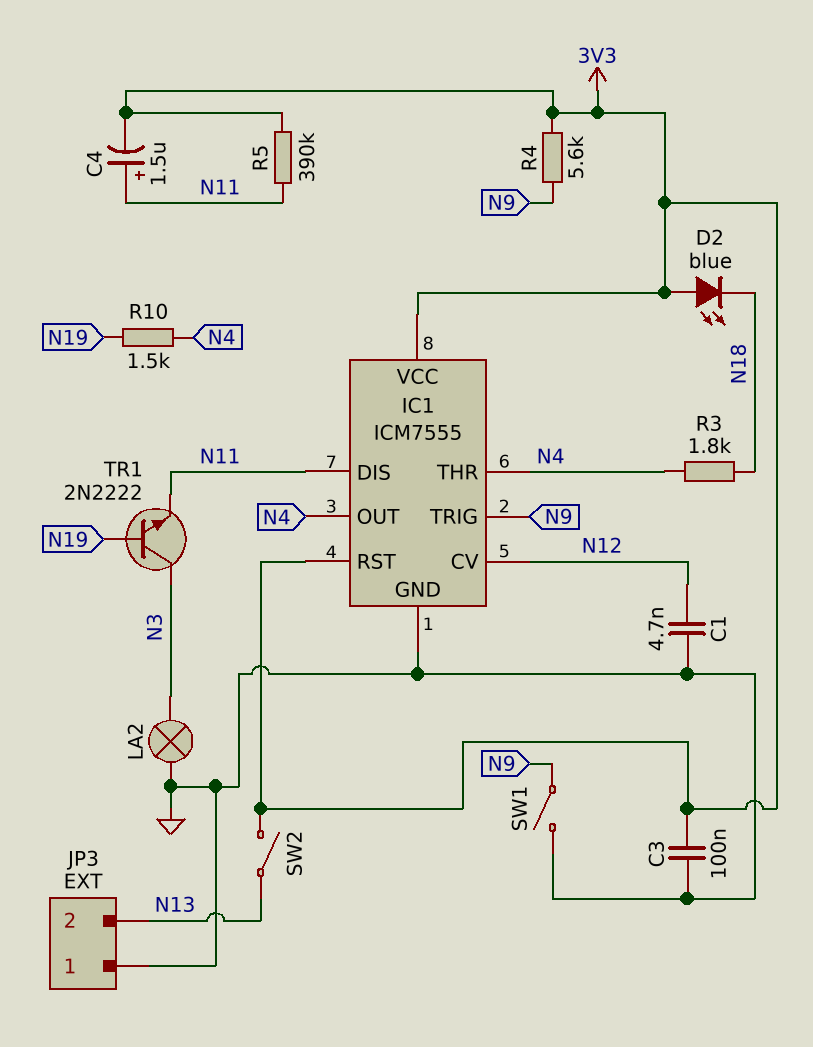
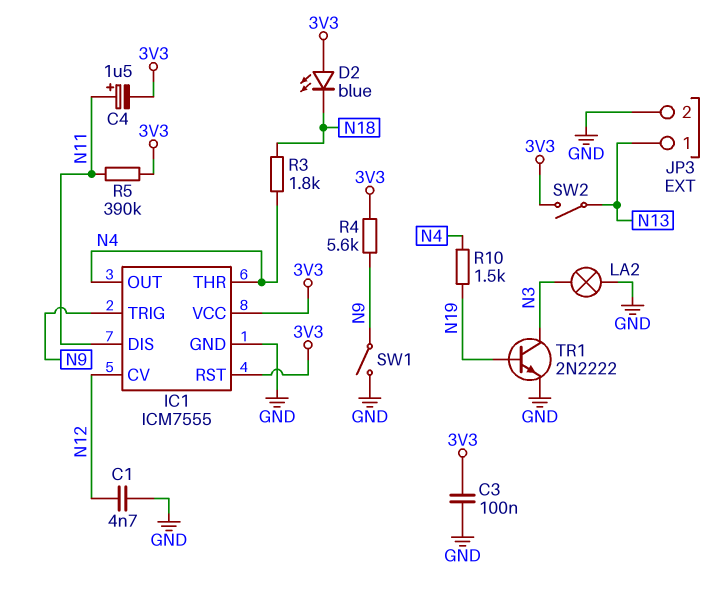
JP3 pin 1: GND -> N13
JP3 pin 2: N13 -> GND
TR1: NPN 2N2222 (B N19, C N3, E N11) -> NPN 2N2222 (B N19, C N3, E GND)

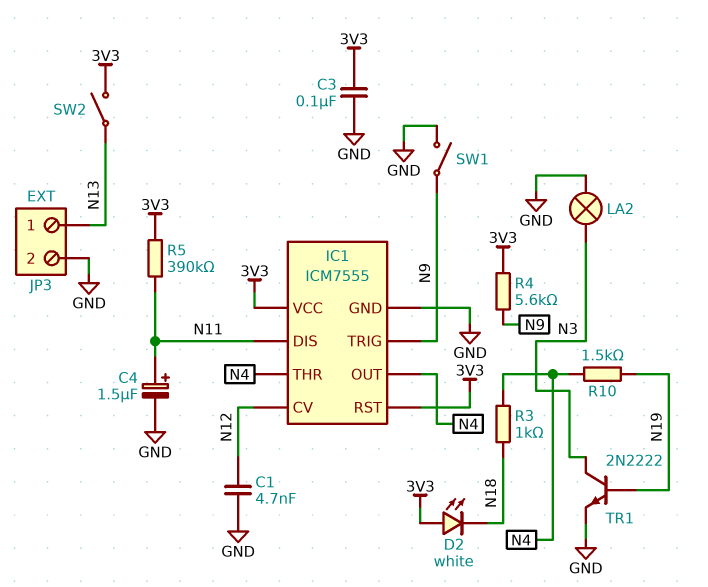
C4: 1.5uF (plus N11, minus 3V3) -> 1.5uF (plus N11, minus GND)
D2: LED blue (A 3V3, K N18) -> LED white (A 3V3, K N18)
R3: 1.8k (N4, N18) -> 1k (N4, N18)

